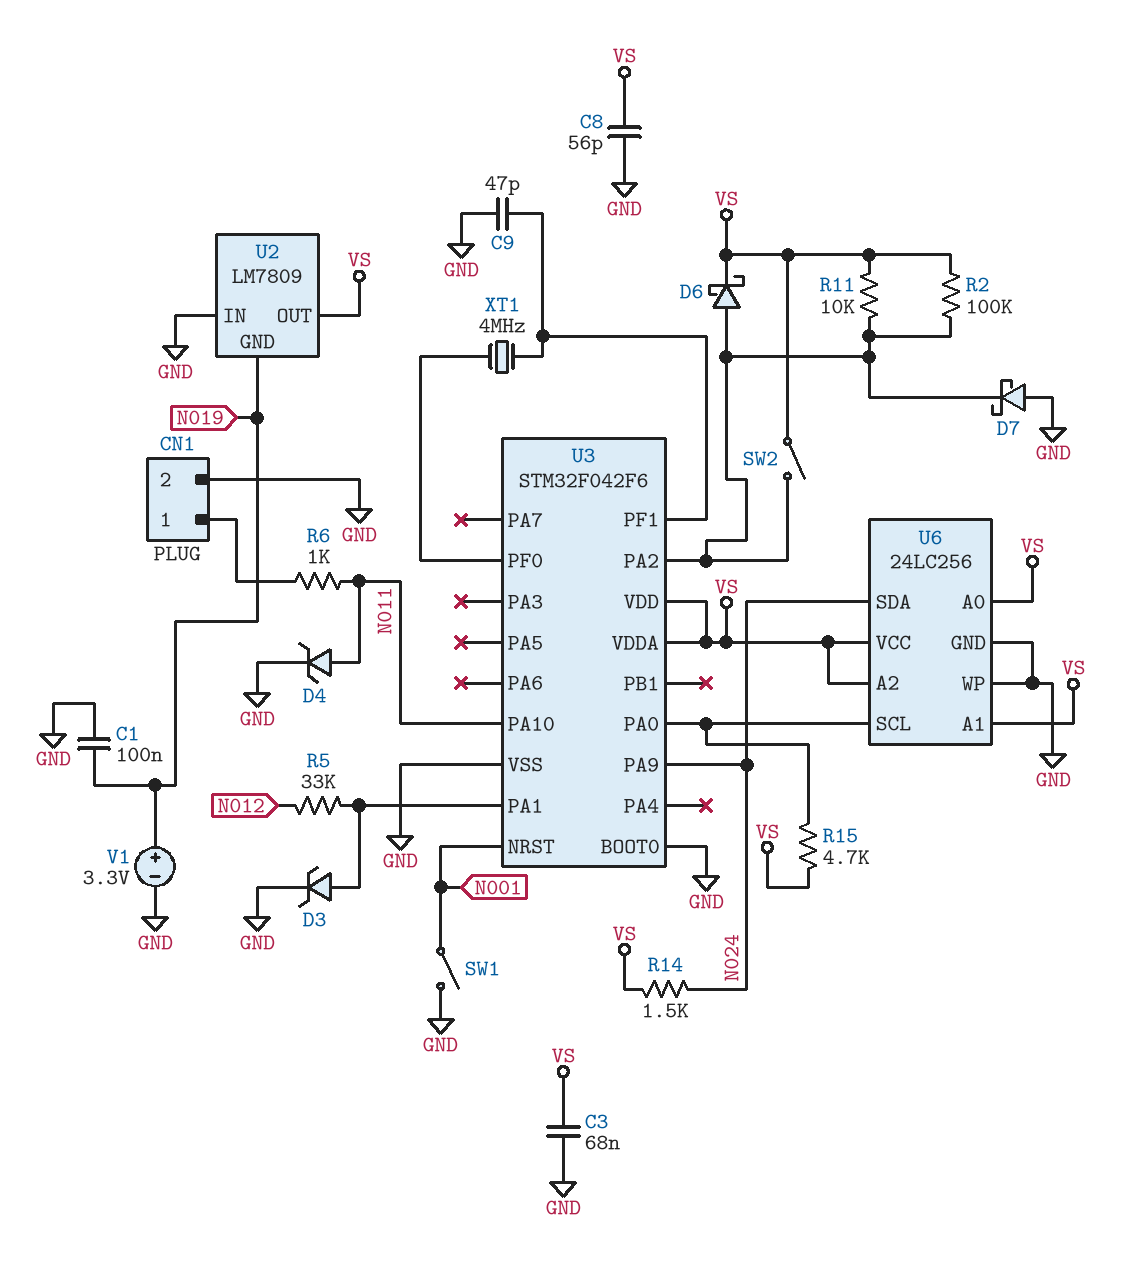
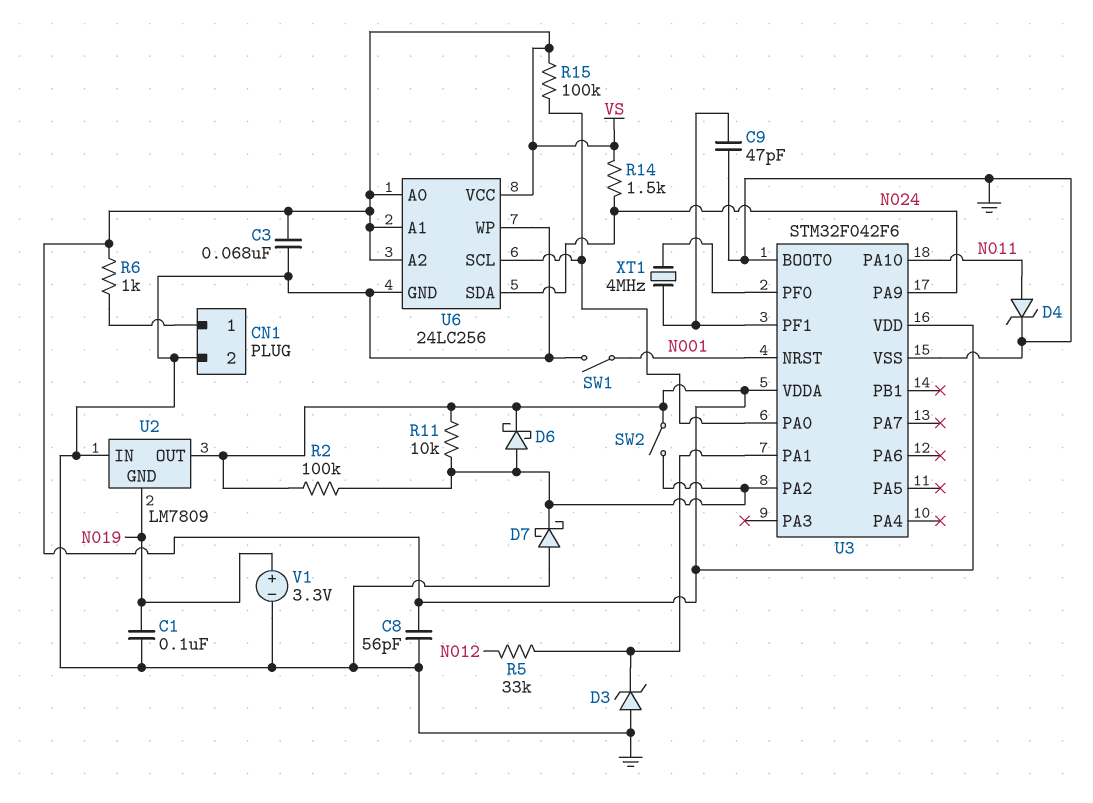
D3: zener (A U3/PA1, K GND) -> zener (A GND, K U3/PA1)
R6: 1k (CN1/1, N011) -> 1k (CN1/1, VS)
R15: 4.7k (U3/PA0, VS) -> 100k (U3/PA0, VS)

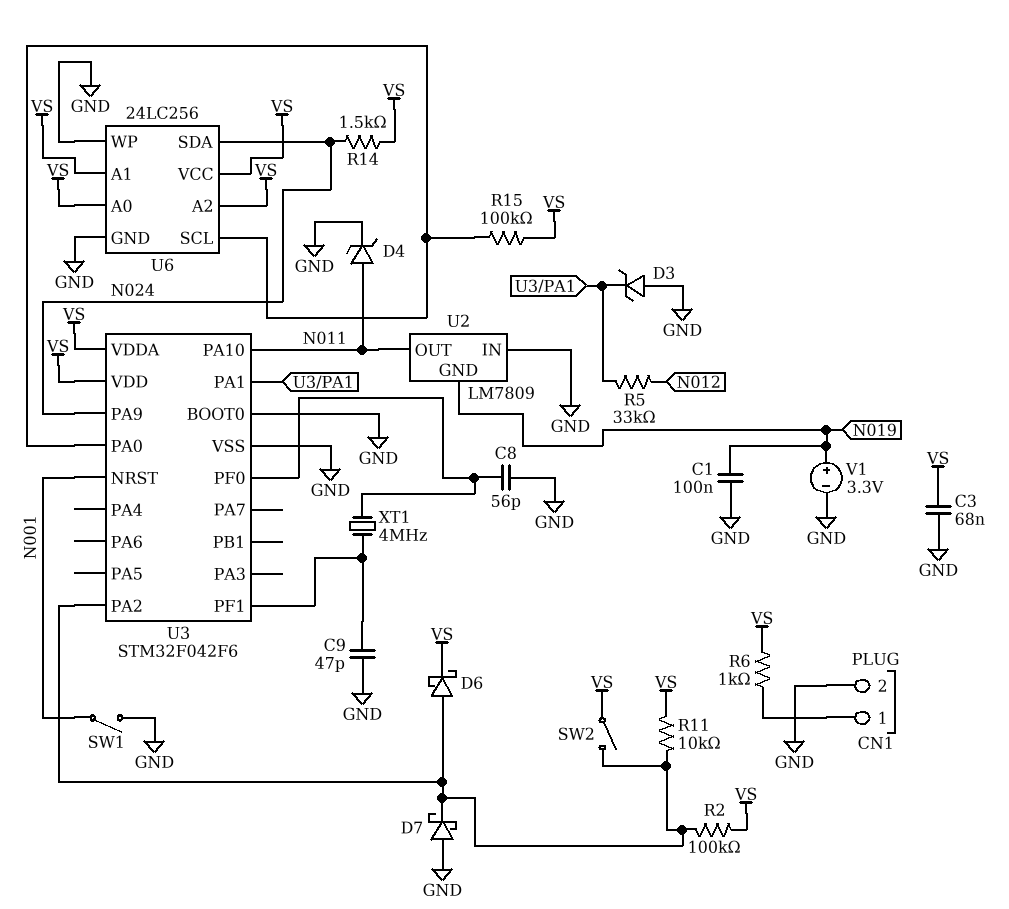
C8: 56pF (GND, VS) -> 56pF (GND, U3/PF0)
U2 pin OUT: VS -> N011

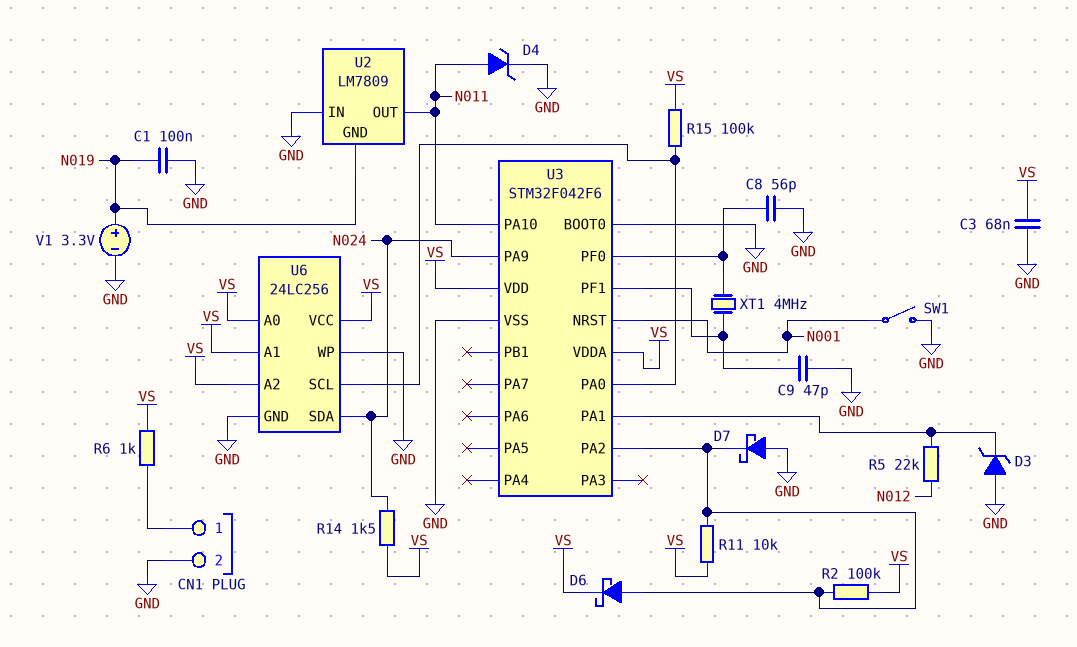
R5: 33k (N012, U3/PA1) -> 22k (N012, U3/PA1)
SW2: switch (U3/PA2, VS) -> none

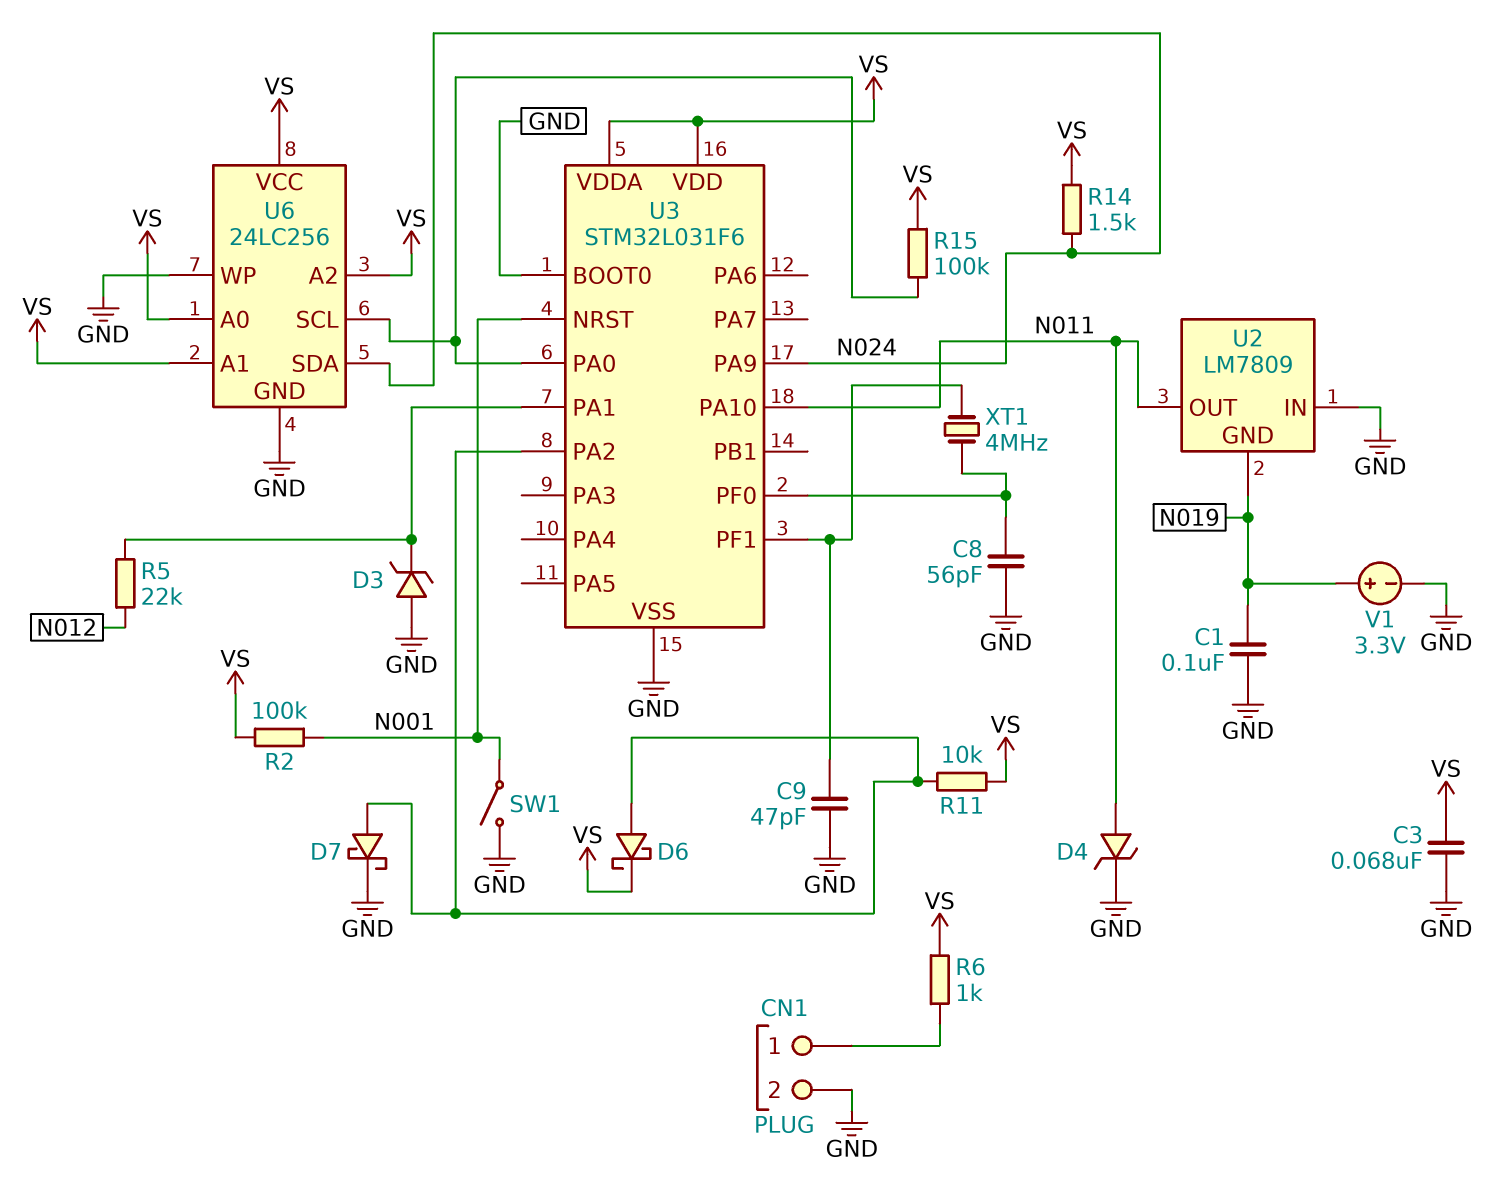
D7: schottky (A GND, K U3/PA2) -> schottky (A U3/PA2, K GND)
R2: 100k (U3/PA2, VS) -> 100k (N001, VS)
U3: STM32F042F6 -> STM32L031F6

